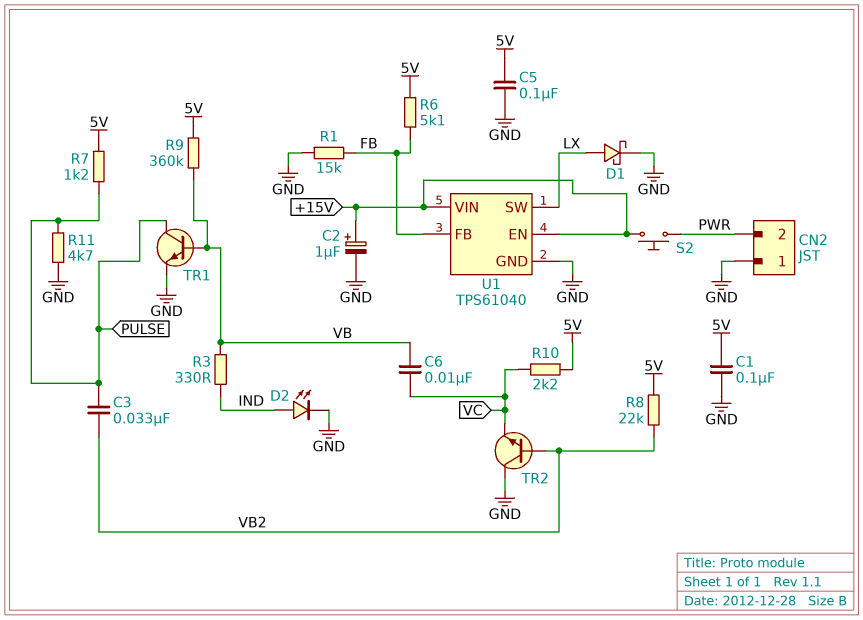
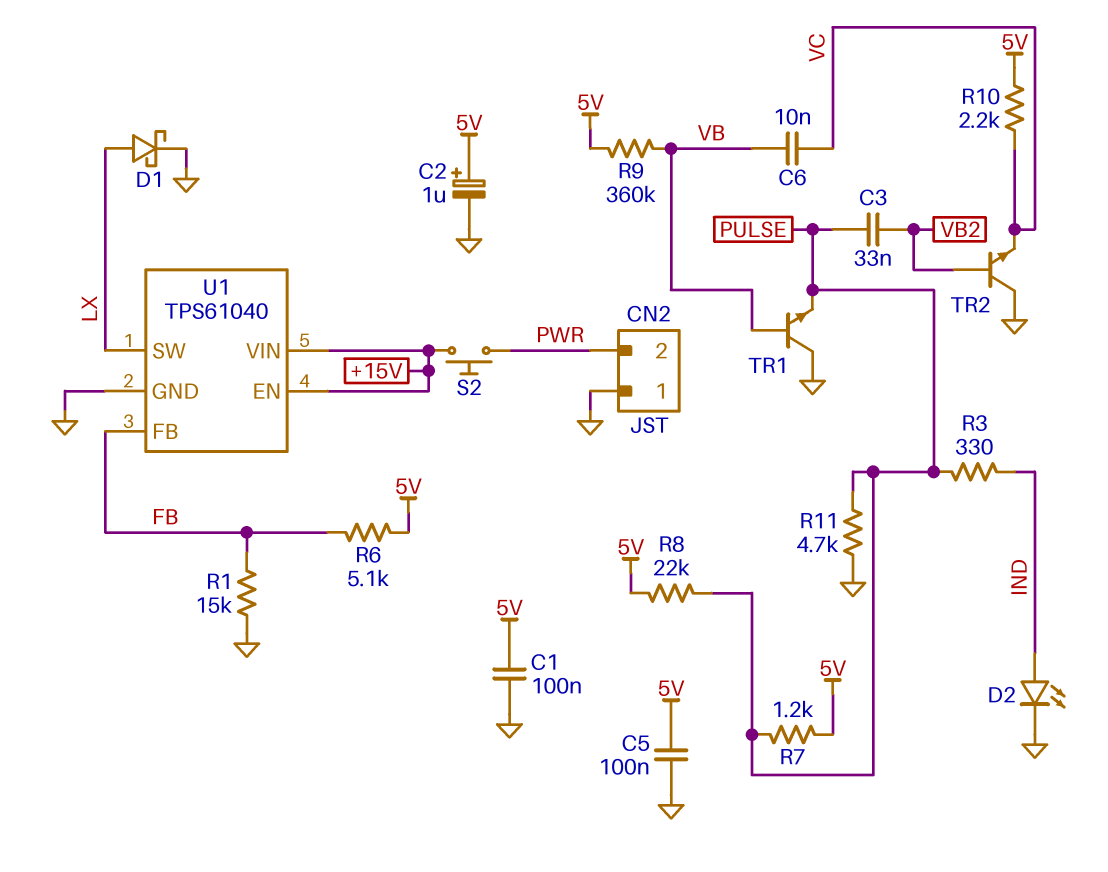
C2: 1uF (plus +15V, minus GND) -> 1uF (plus 5V, minus GND)
R3: 330 (IND, VB) -> 330 (IND, PULSE)
R8: 22k (5V, VB2) -> 22k (5V, PULSE)
TR1: NPN (B VB, C PULSE, E GND) -> NPN (B VB, C GND, E PULSE)

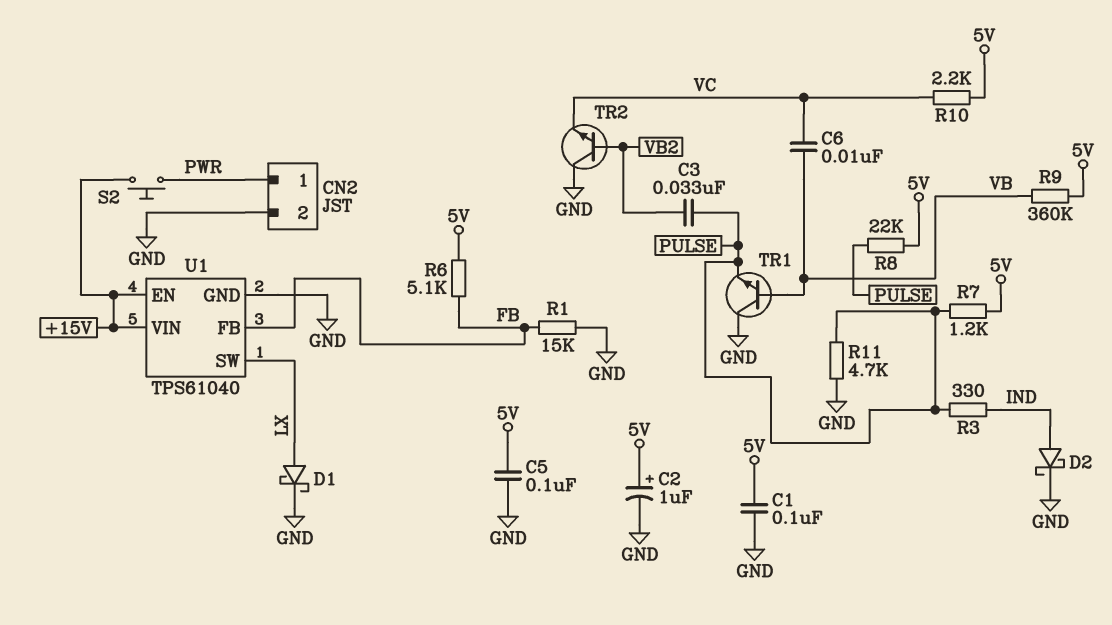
CN2 pin 1: GND -> PWR
CN2 pin 2: PWR -> GND
D2: LED (A IND, K GND) -> schottky (A IND, K GND)

